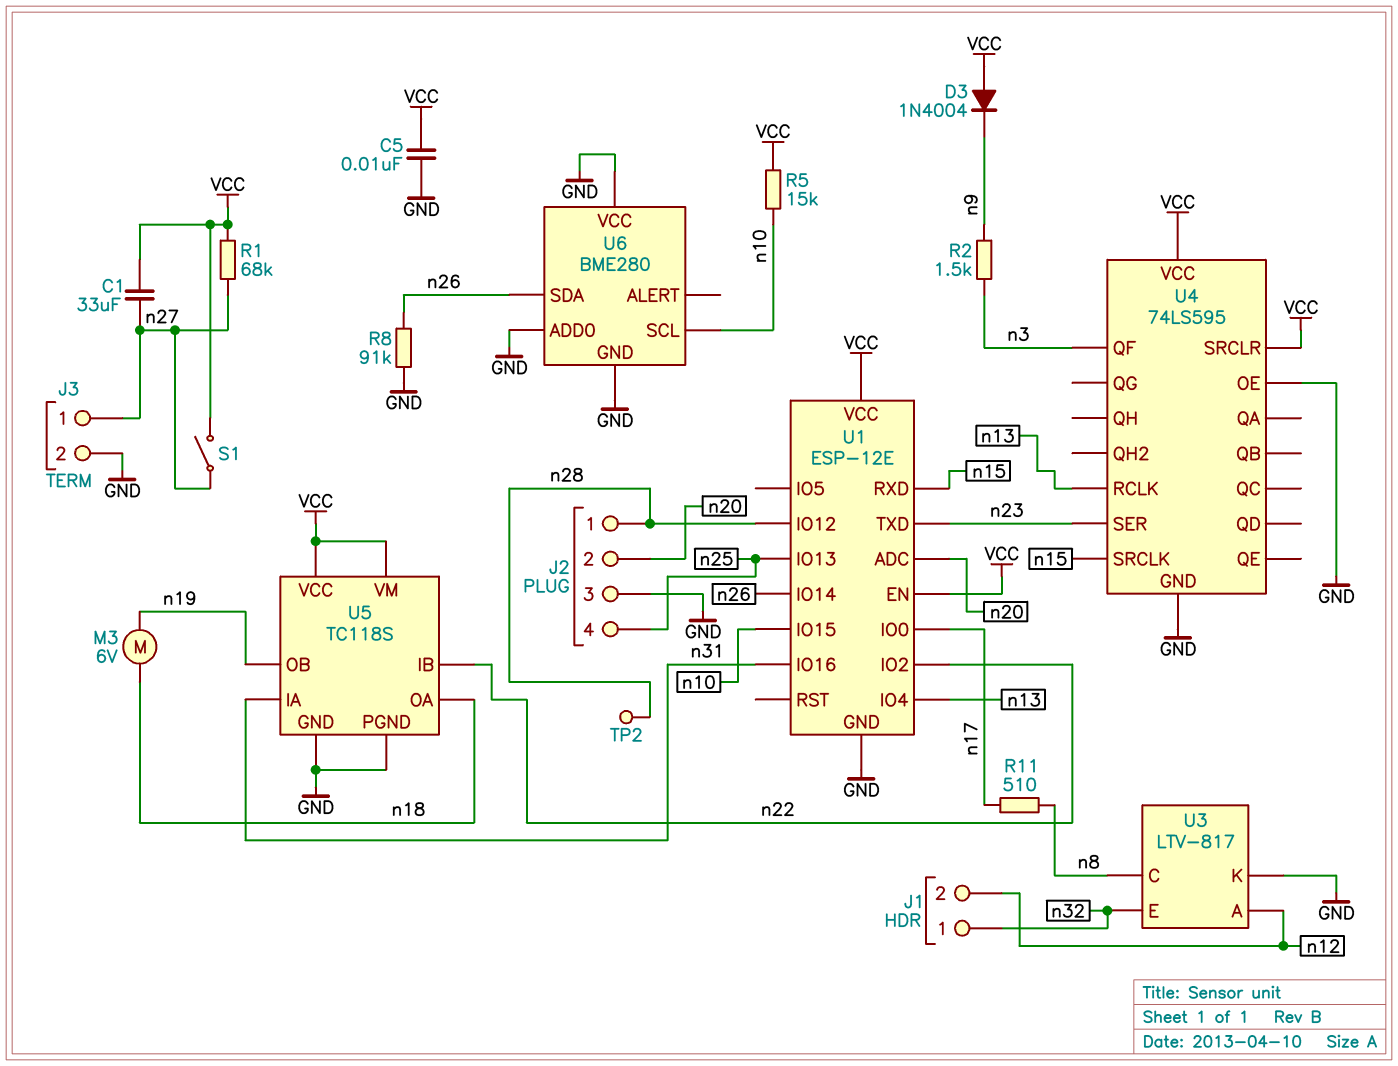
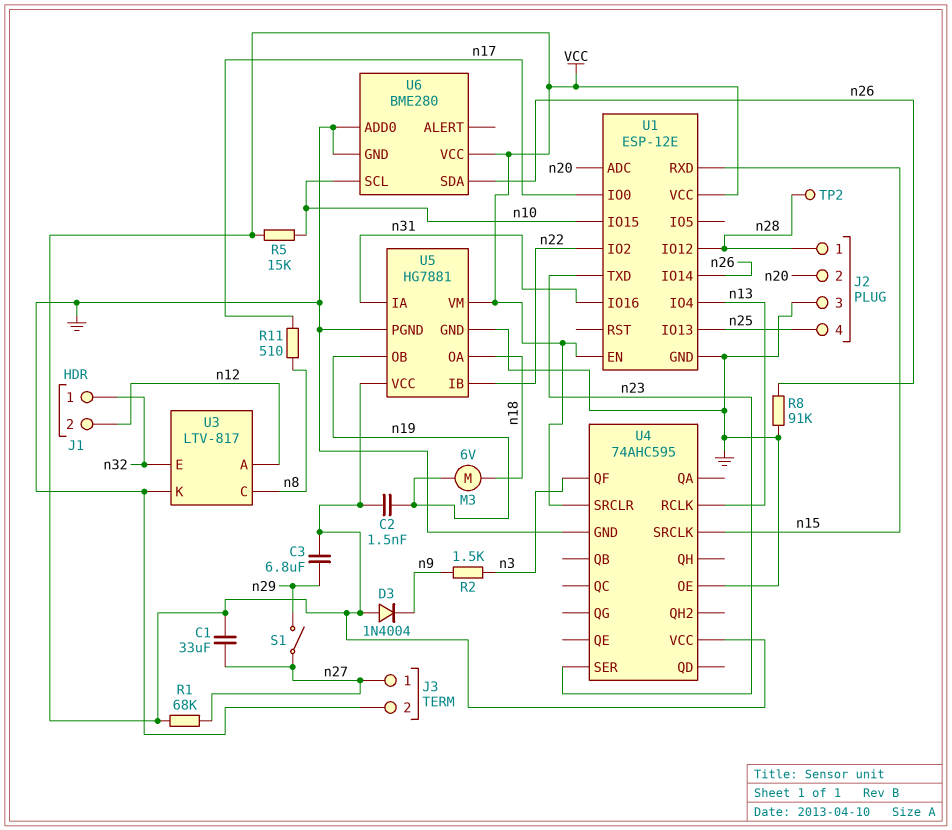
C2: none -> 1.5nF (VCC, n19)
C3: none -> 6.8uF (VCC, n29)
C5: 10nF (GND, VCC) -> none
S1: switch (VCC, n27) -> switch (n27, n29)
U4: 74LS595 -> 74AHC595
U5: TC118S -> HG7881
U6 pin VCC: GND -> VCC

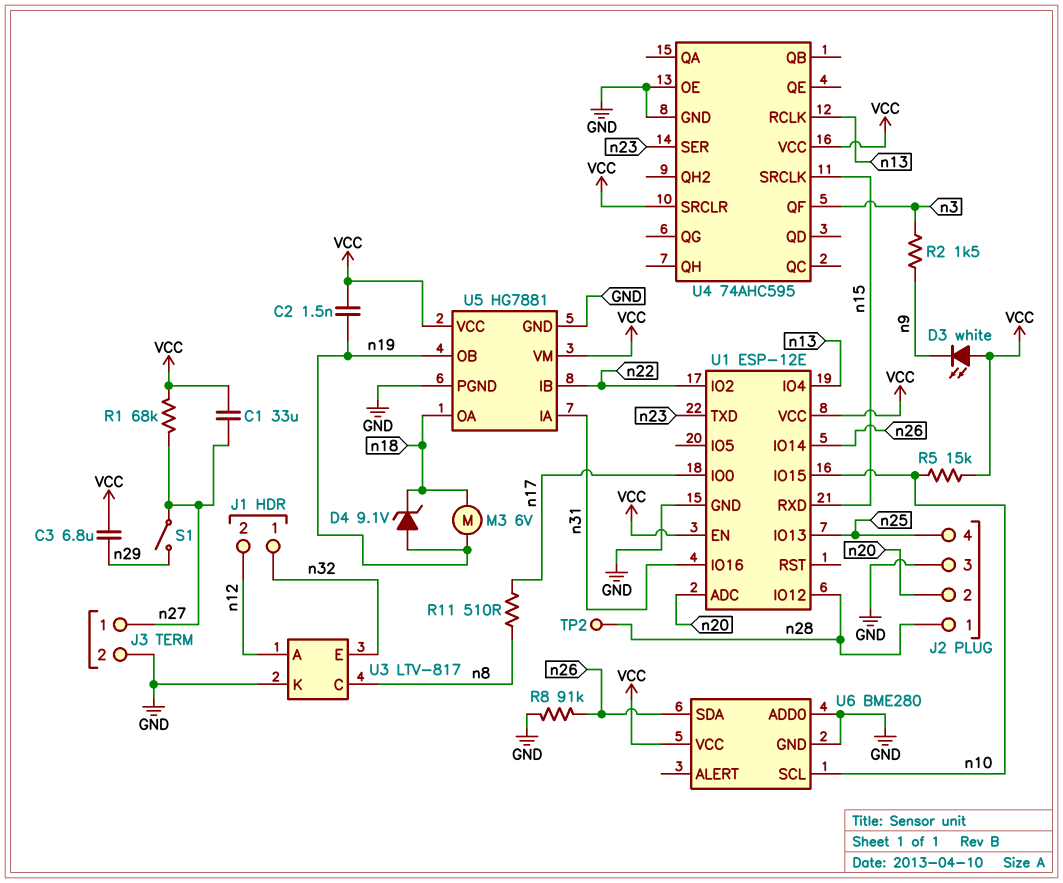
D3: diode 1N4004 (A VCC, K n9) -> LED white (A VCC, K n9)
D4: none -> zener 9.1V (A n19, K n18)

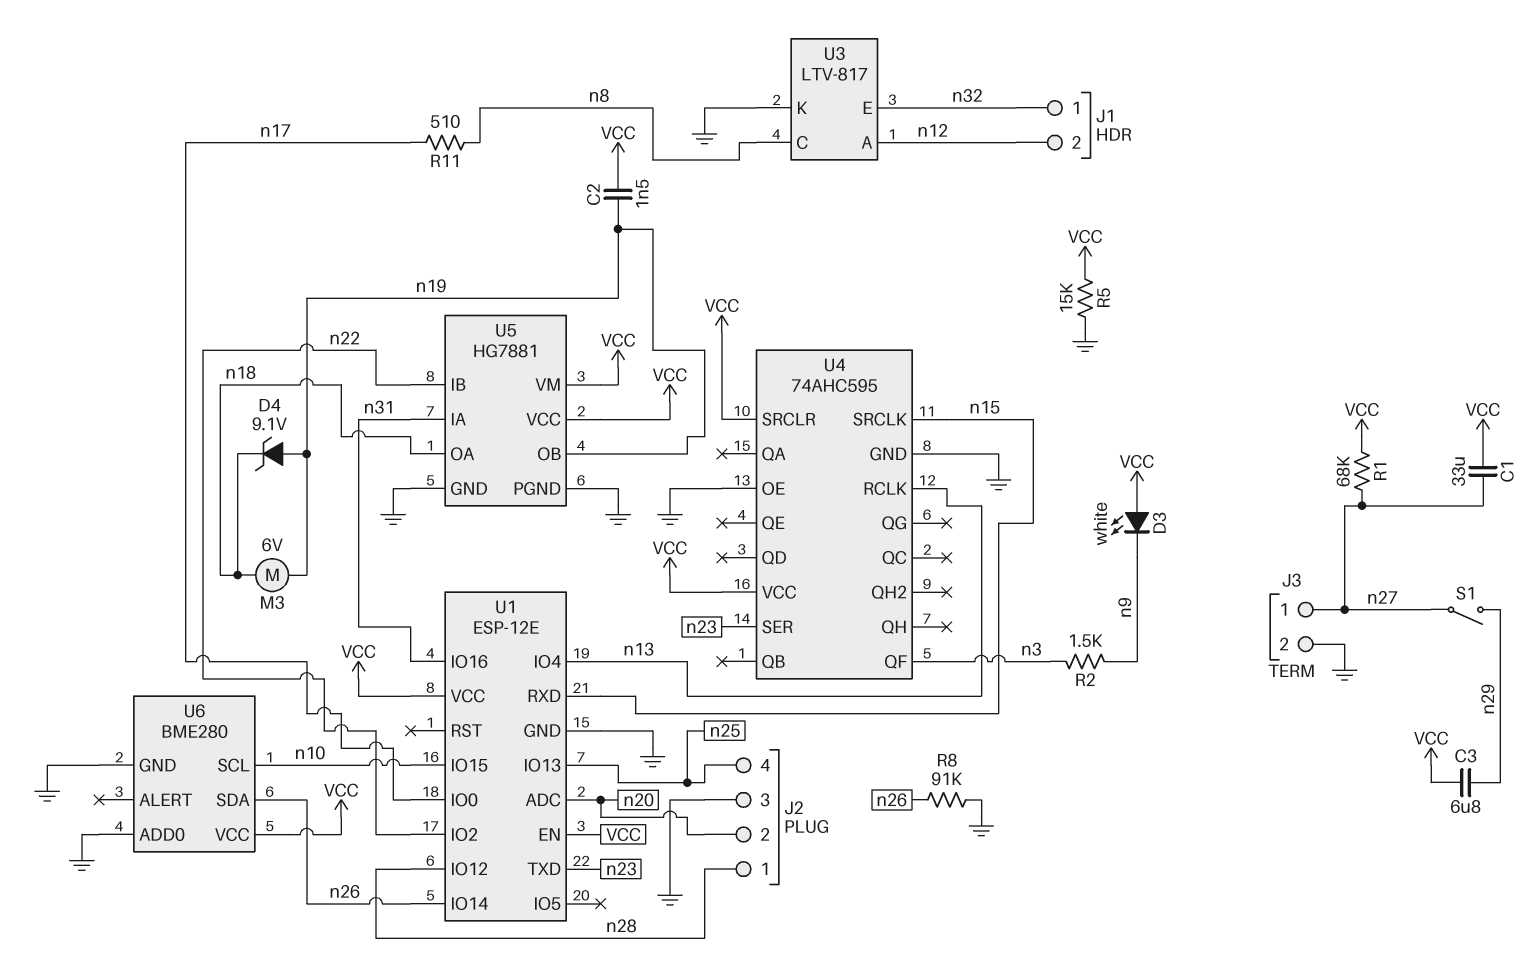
R5: 15k (VCC, n10) -> 15k (GND, VCC)
TP2: test point (n28) -> none

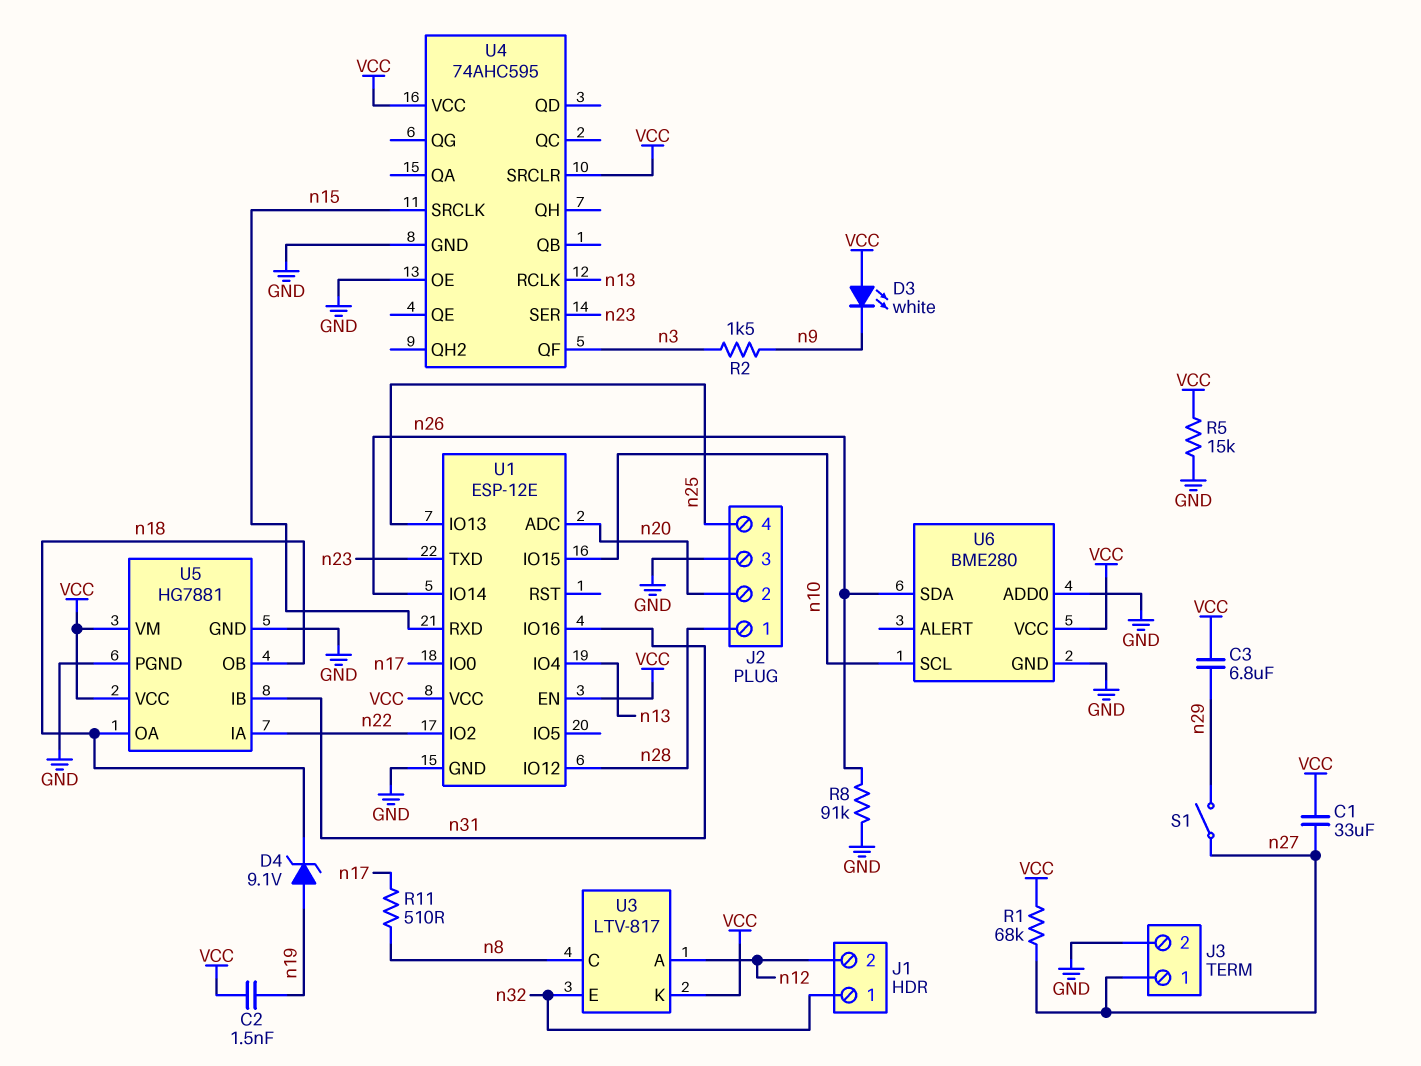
M3: motor 6V (n18, n19) -> none
U3 pin K: GND -> VCC
U5 pin IA: n31 -> n22
U5 pin IB: n22 -> n31
U5 pin OB: n19 -> n18

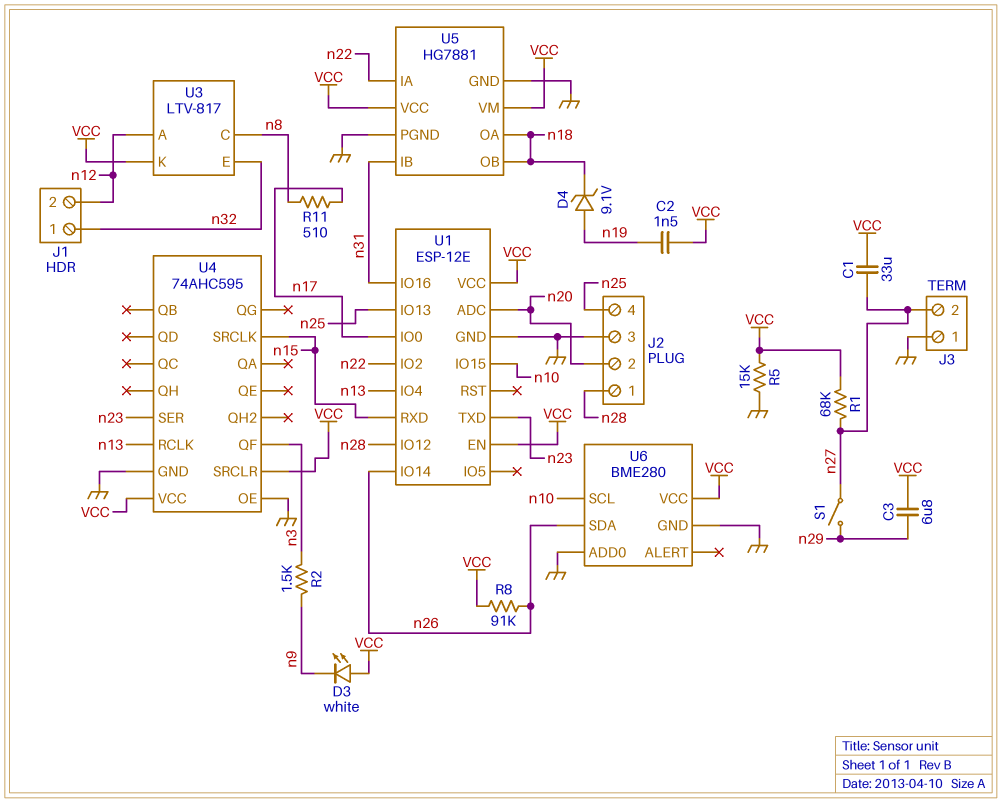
J3 pin 1: n27 -> GND
J3 pin 2: GND -> n27
R8: 91k (GND, n26) -> 91k (VCC, n26)

